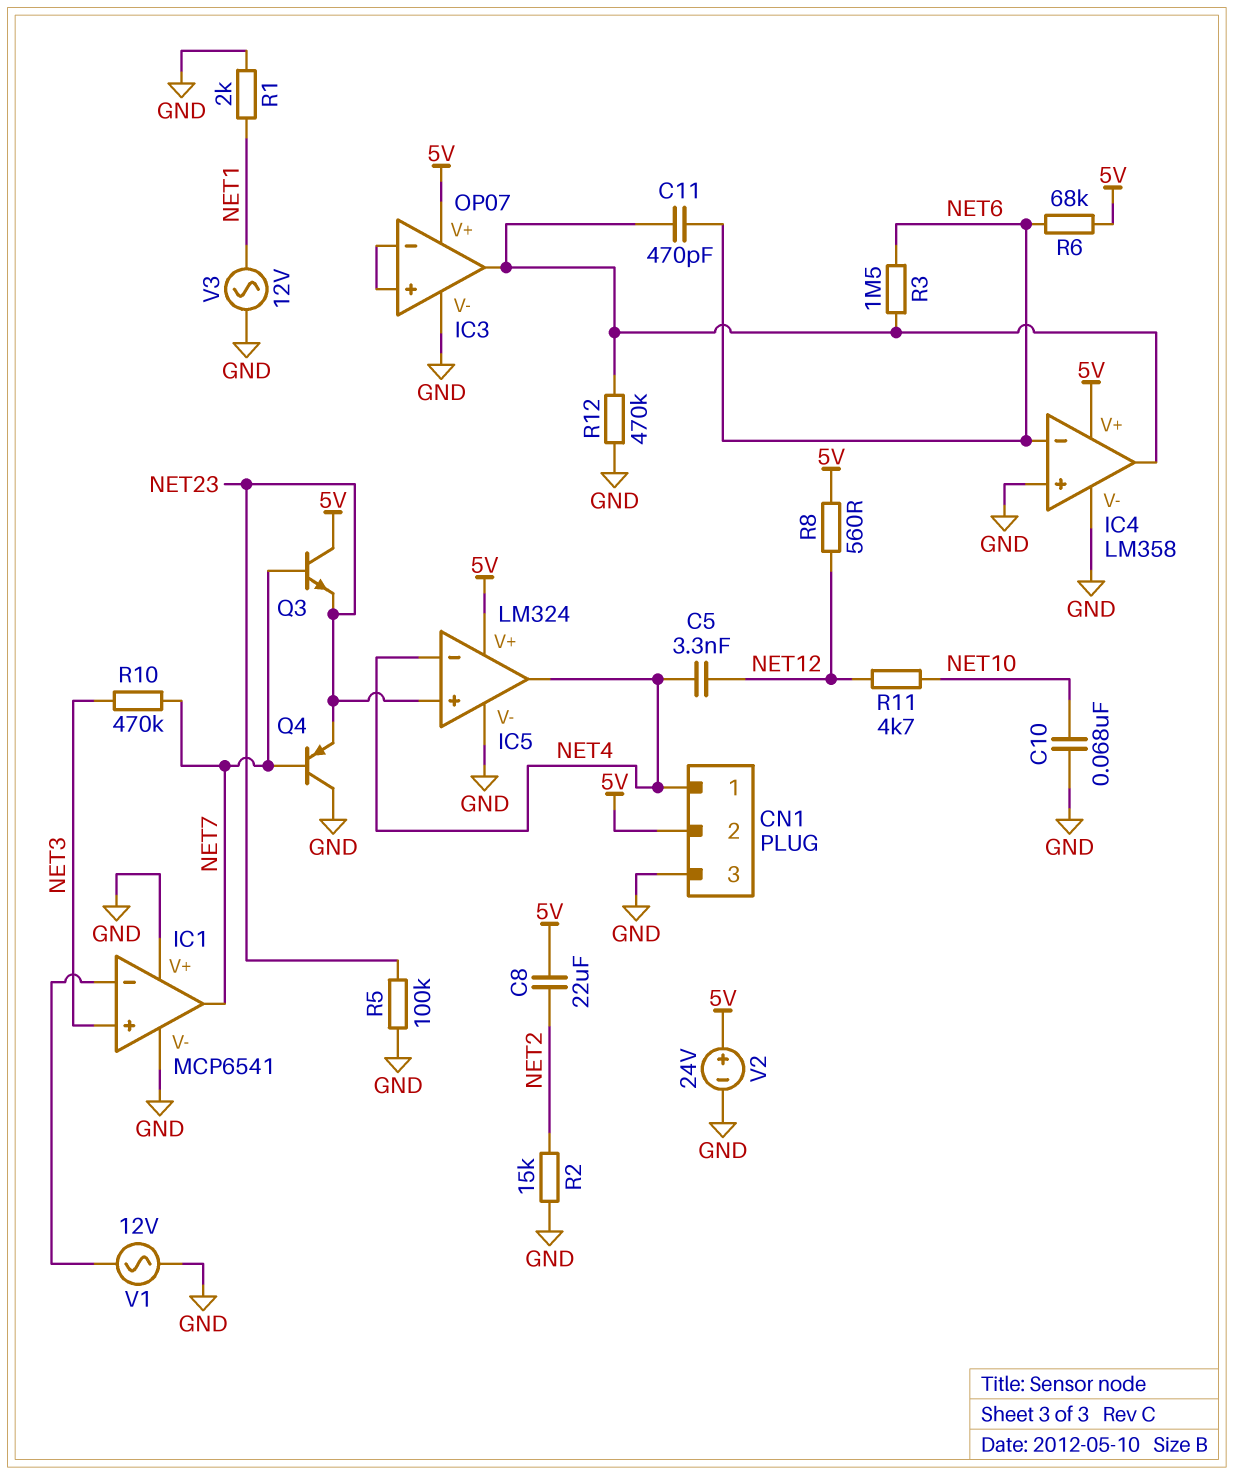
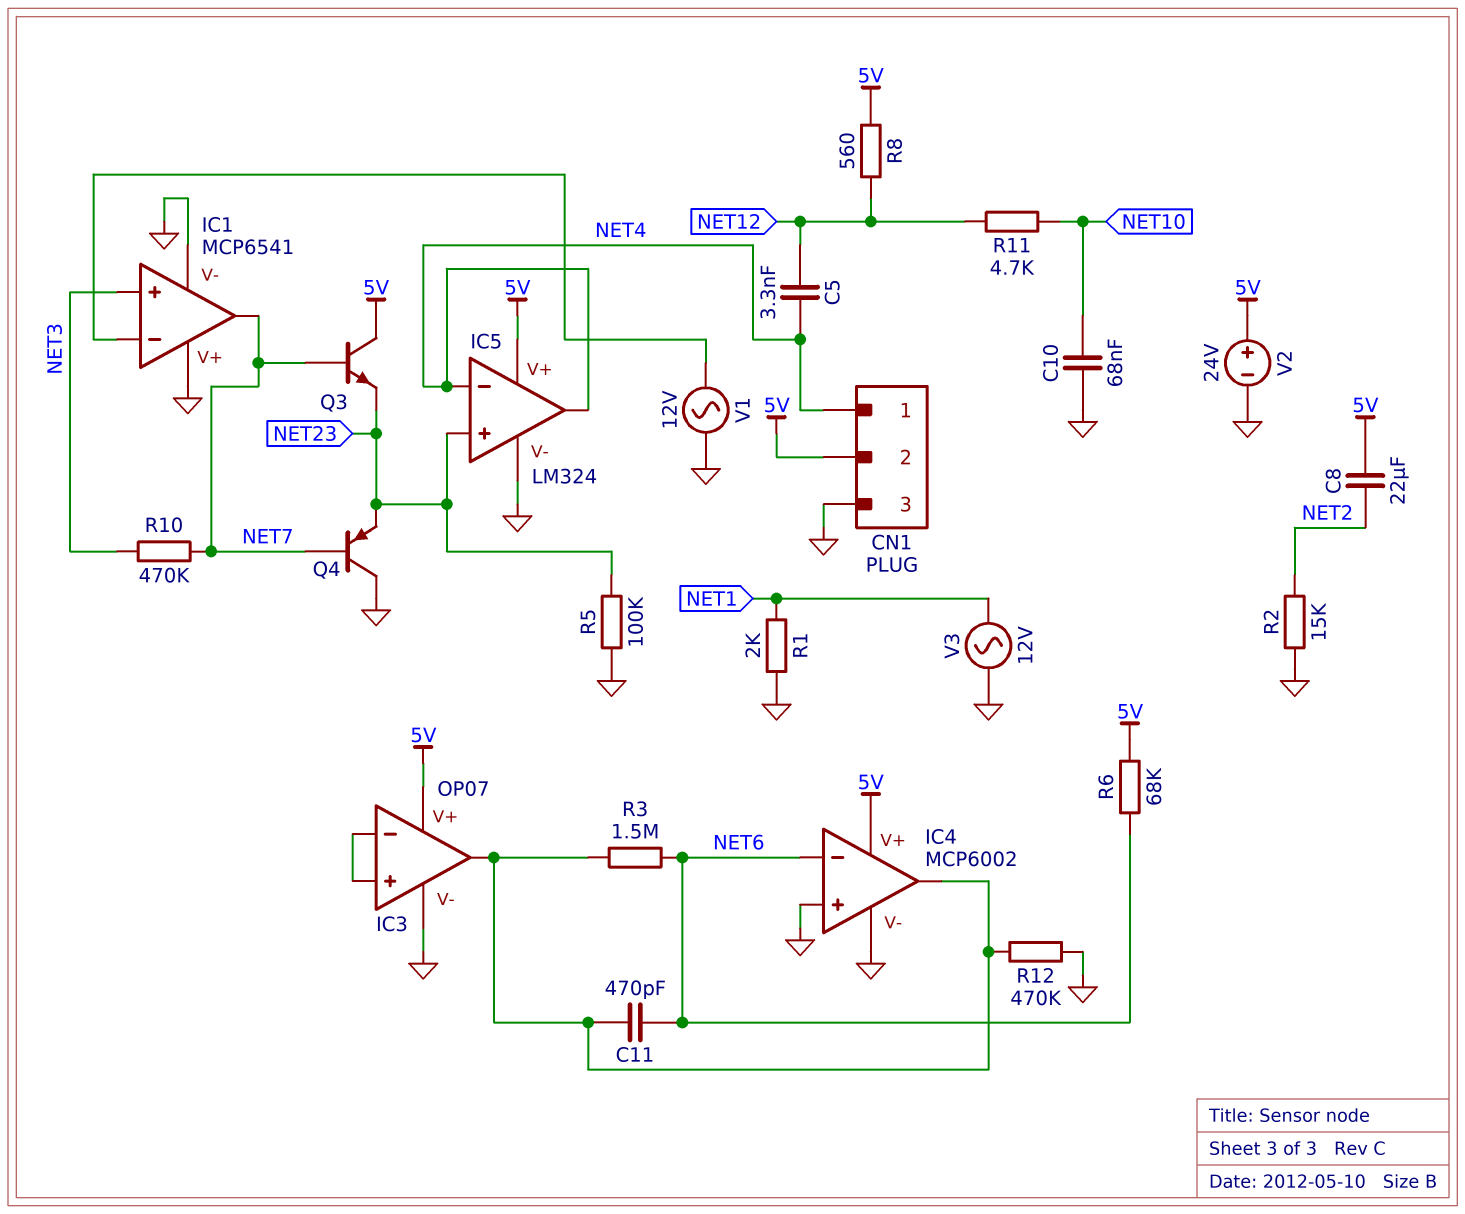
IC4: LM358 -> MCP6002

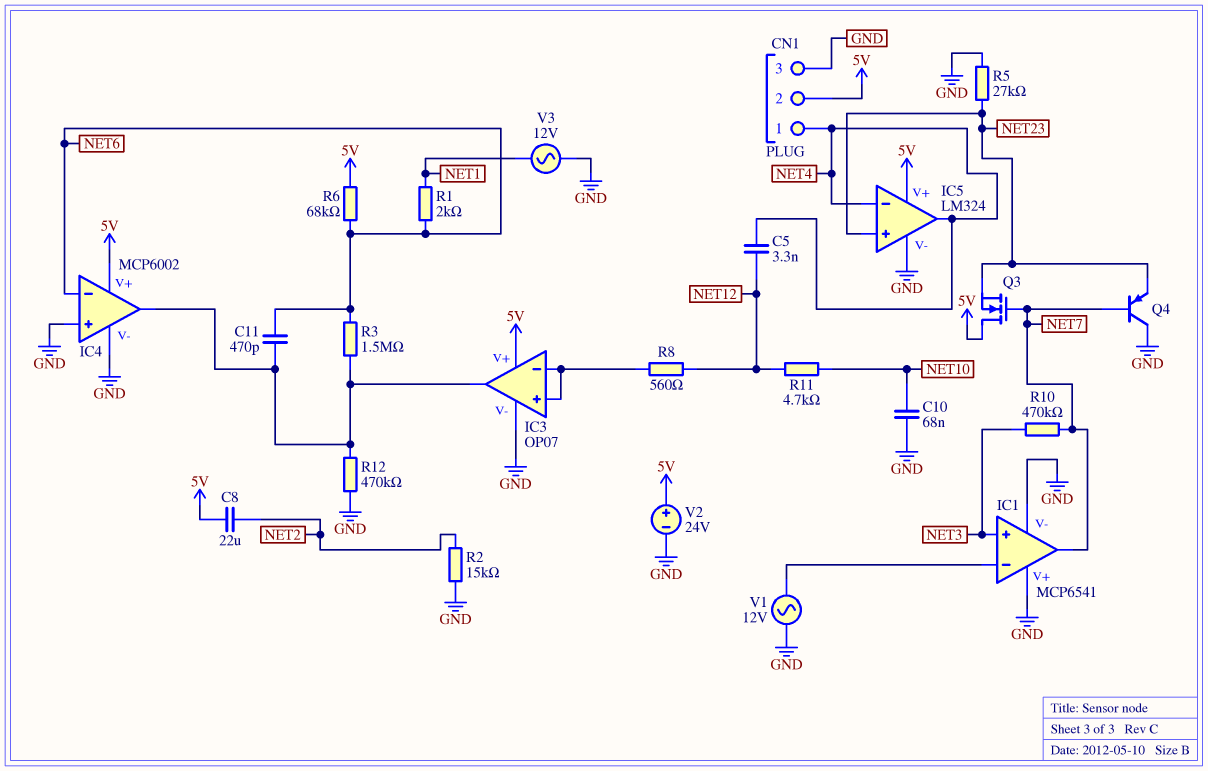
Q3: NPN (B NET7, C 5V, E NET23) -> NMOS (G NET7, D 5V, S NET23)
R1: 2k (GND, NET1) -> 2k (NET1, NET6)
R5: 100k (GND, NET23) -> 27k (GND, NET23)
R8: 560 (5V, NET12) -> 560 (IC3/in+, NET12)

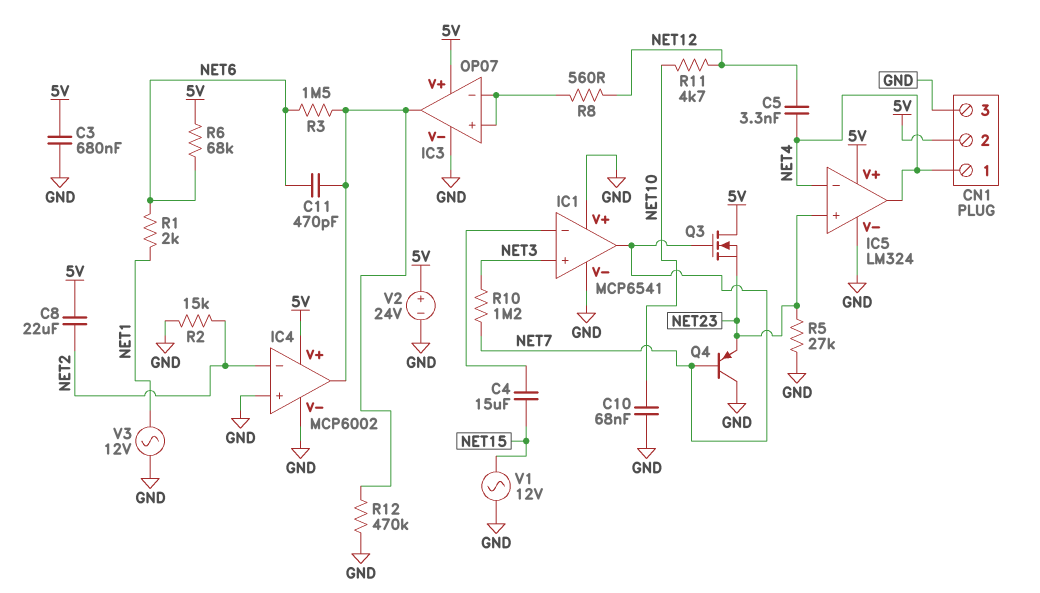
C3: none -> 680nF (5V, GND)
C4: none -> 15uF (IC1/in-, NET15)
IC4 pin in-: NET6 -> NET2
R10: 470k (NET3, NET7) -> 1.2M (NET3, NET7)
V1: AC 12V (GND, IC1/in-) -> AC 12V (GND, NET15)

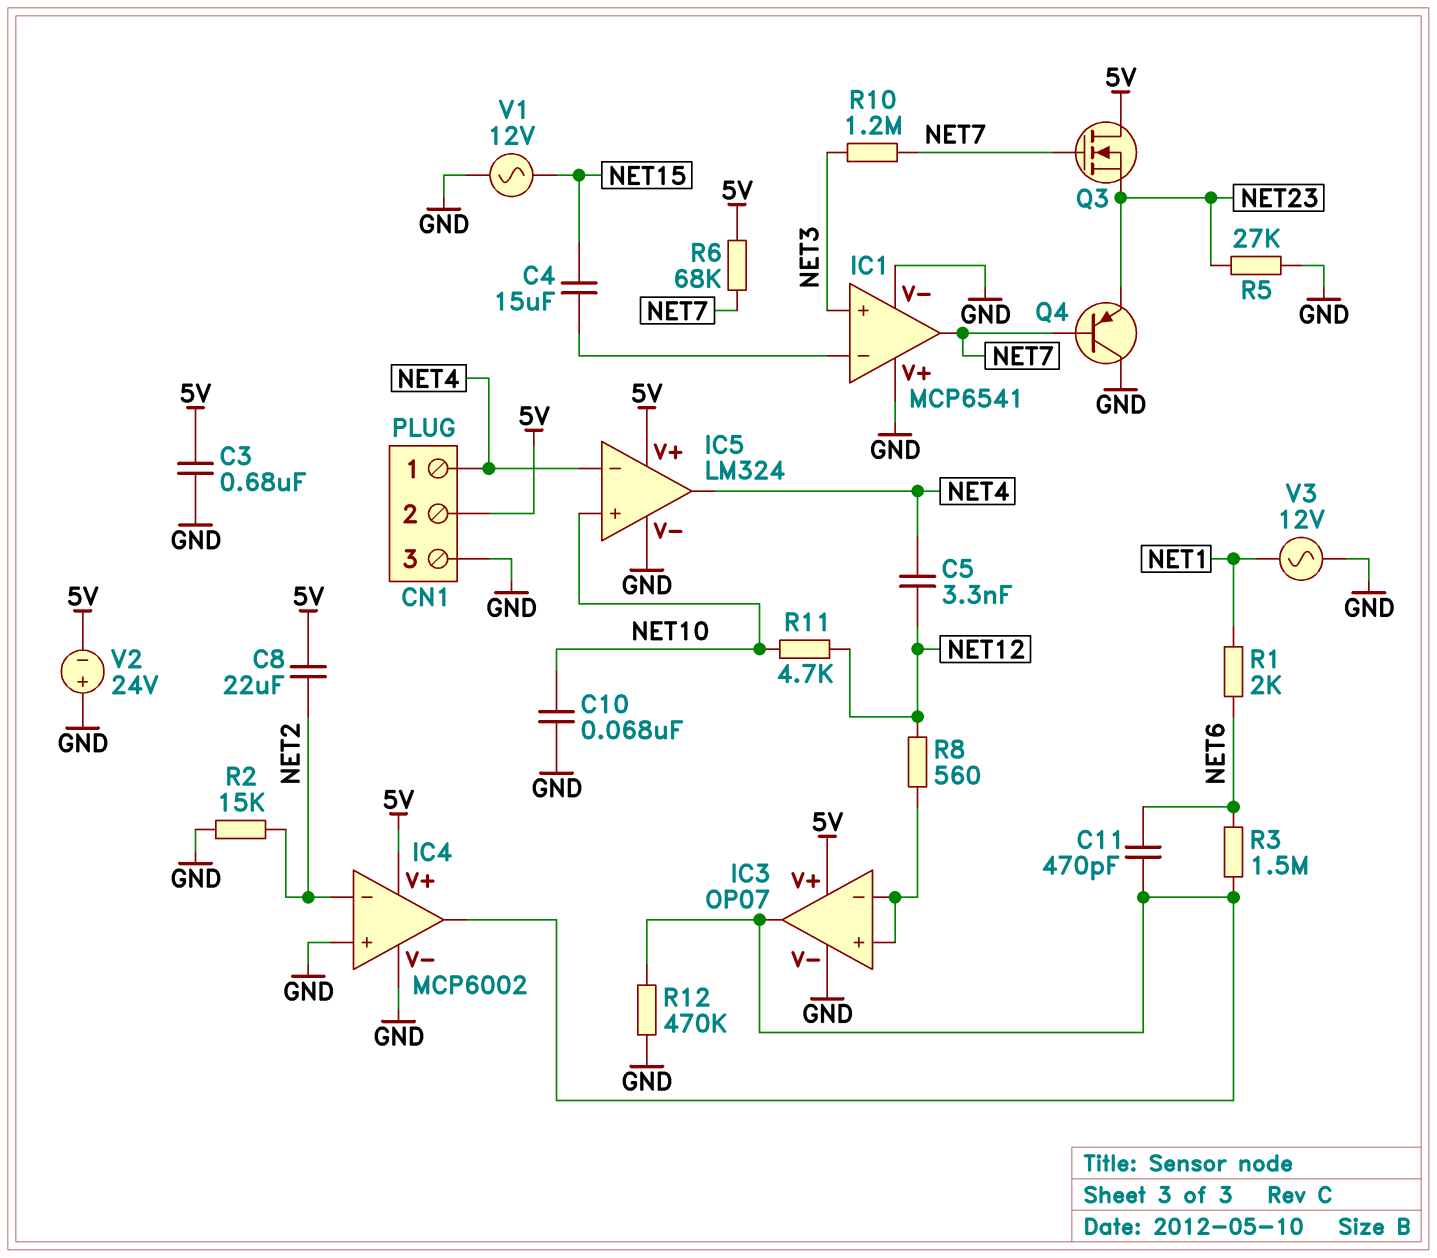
IC5 pin in+: NET23 -> NET10
R6: 68k (5V, NET6) -> 68k (5V, NET7)
V2: 24V (plus 5V, minus GND) -> 24V (plus GND, minus 5V)

